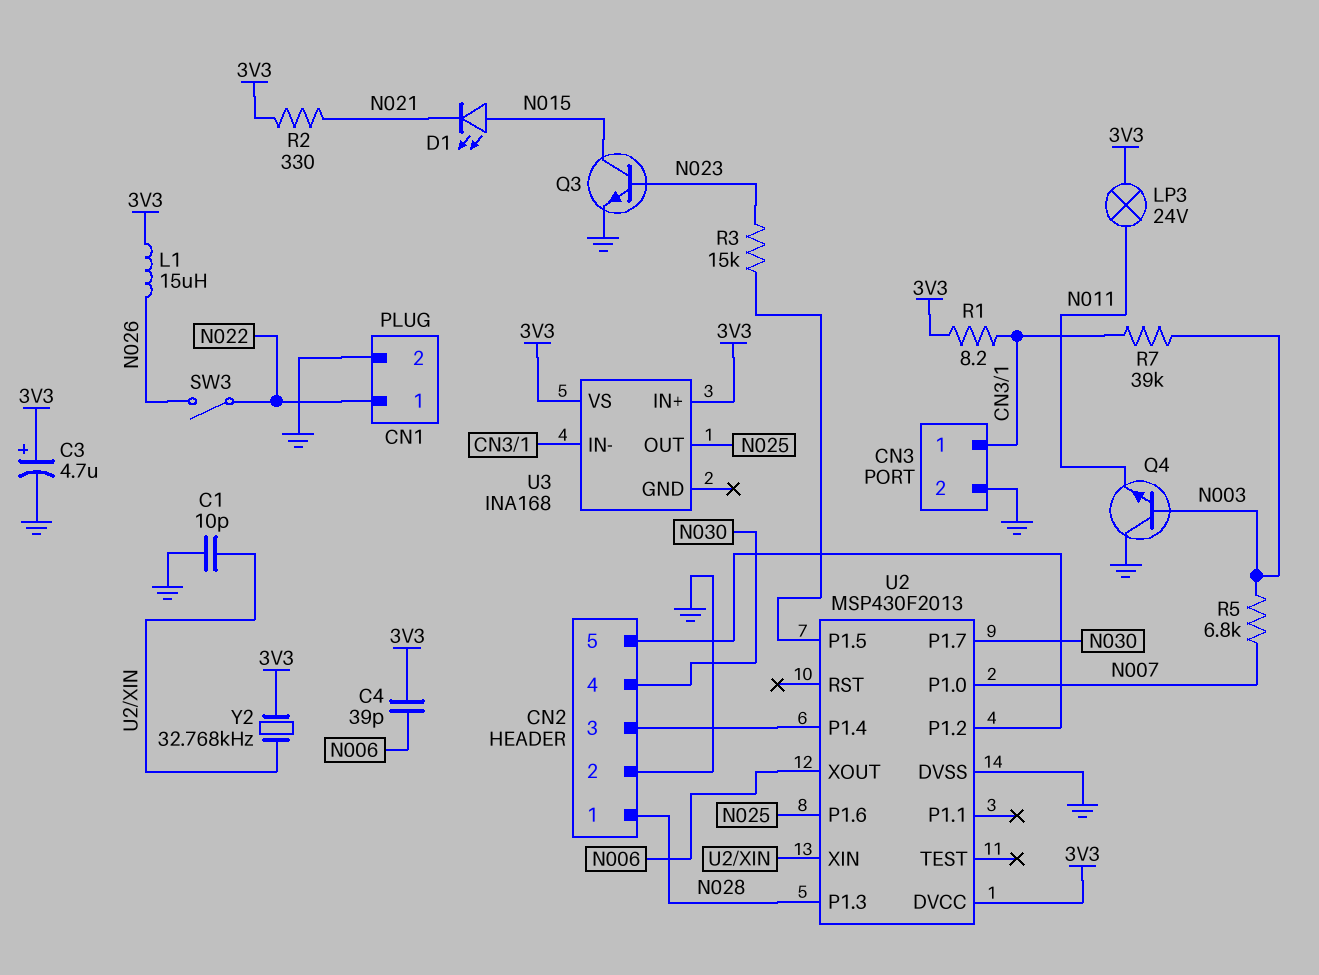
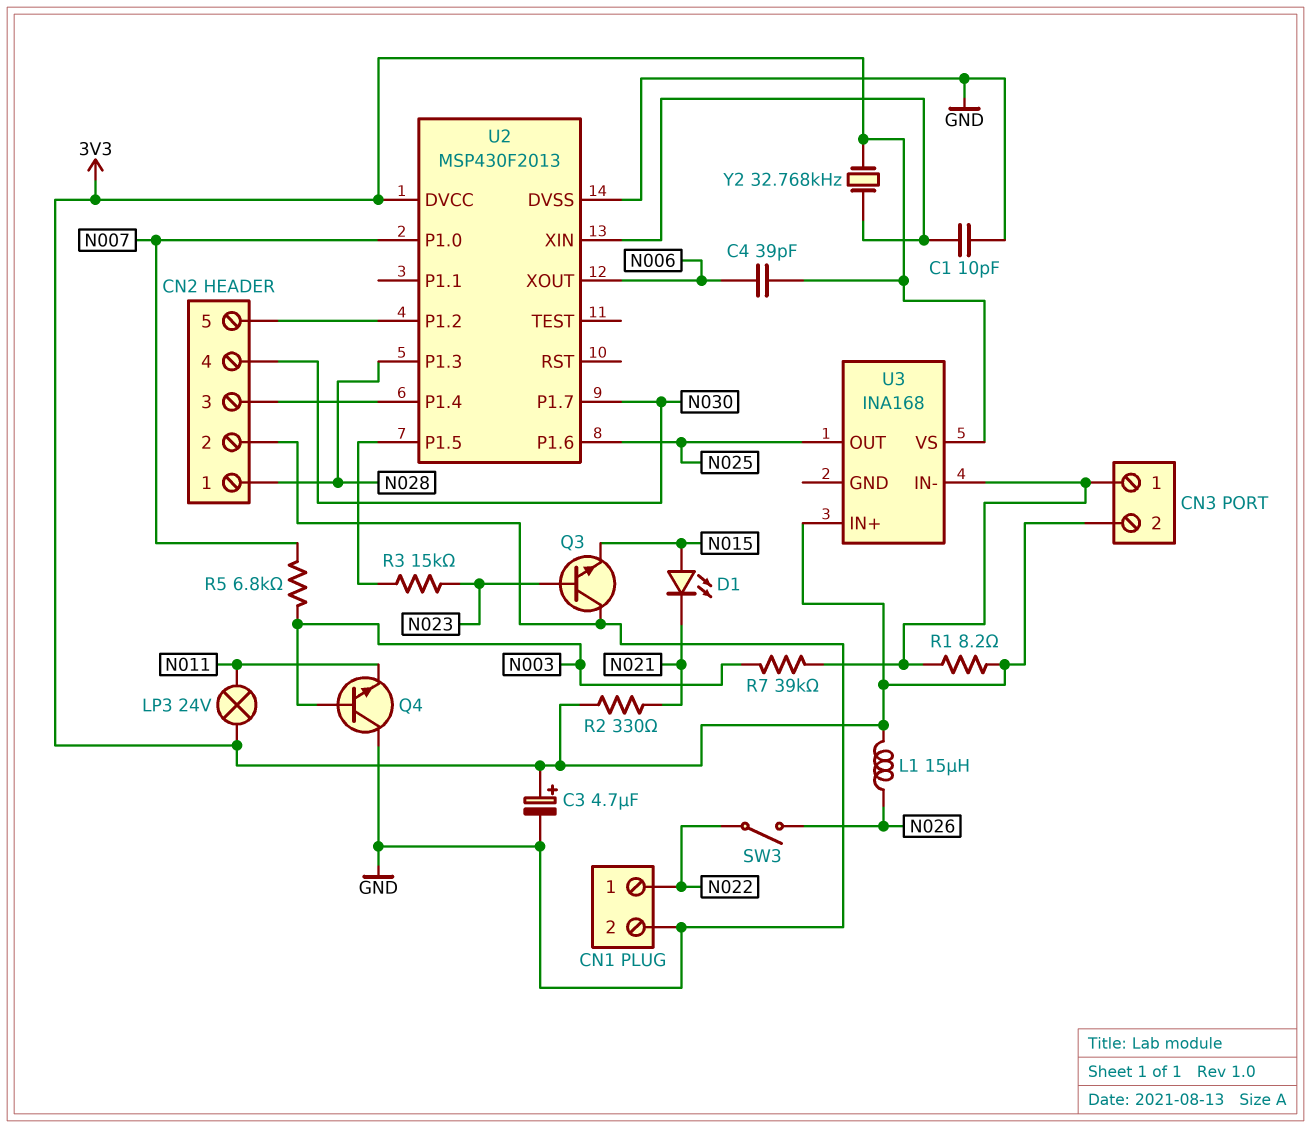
CN3 pin 2: GND -> 3V3
Q3: NPN (B N023, C N015, E GND) -> NPN (B N023, C GND, E N015)

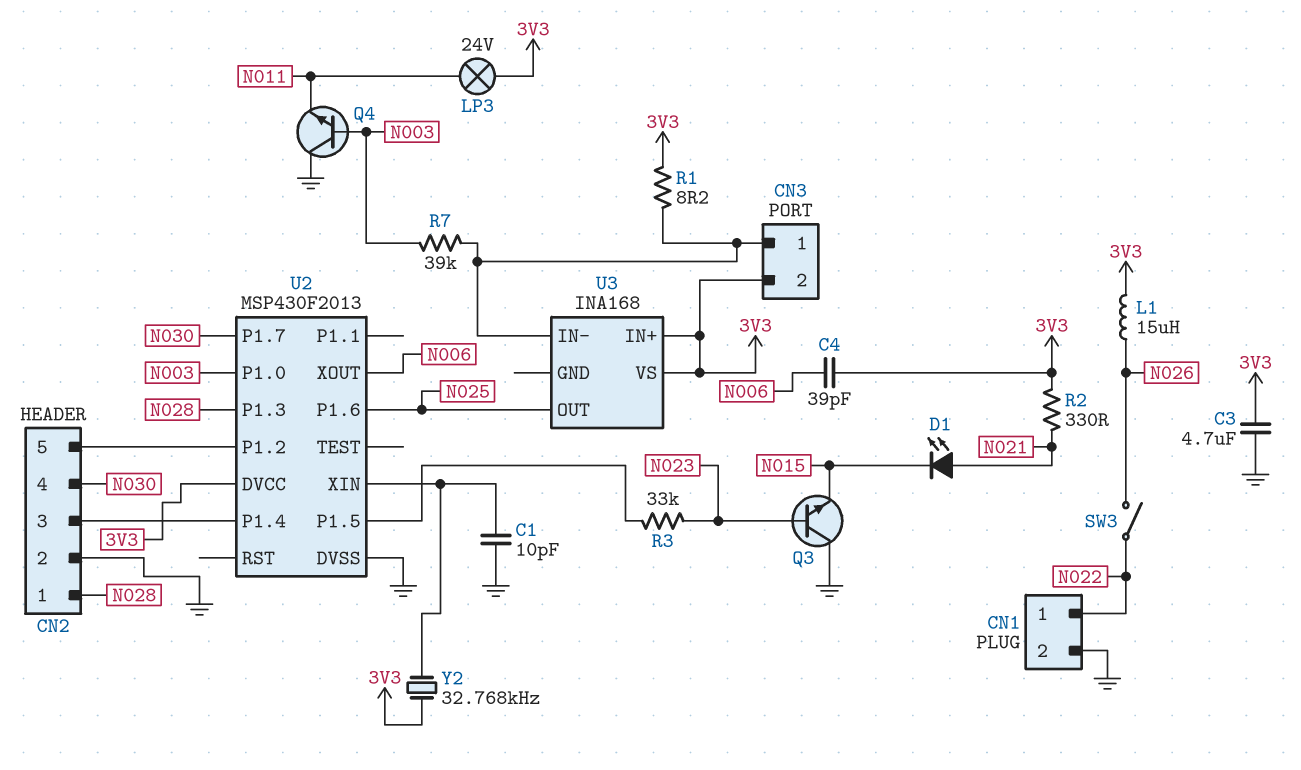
C3: 4.7uF (plus 3V3, minus GND) -> 4.7uF (3V3, GND)
D1: LED (A N015, K N021) -> LED (A N021, K N015)
R3: 15k (N023, U2/P1.5) -> 33k (N023, U2/P1.5)
R5: 6.8k (N003, N007) -> none
U2 pin P1.0: N007 -> N003

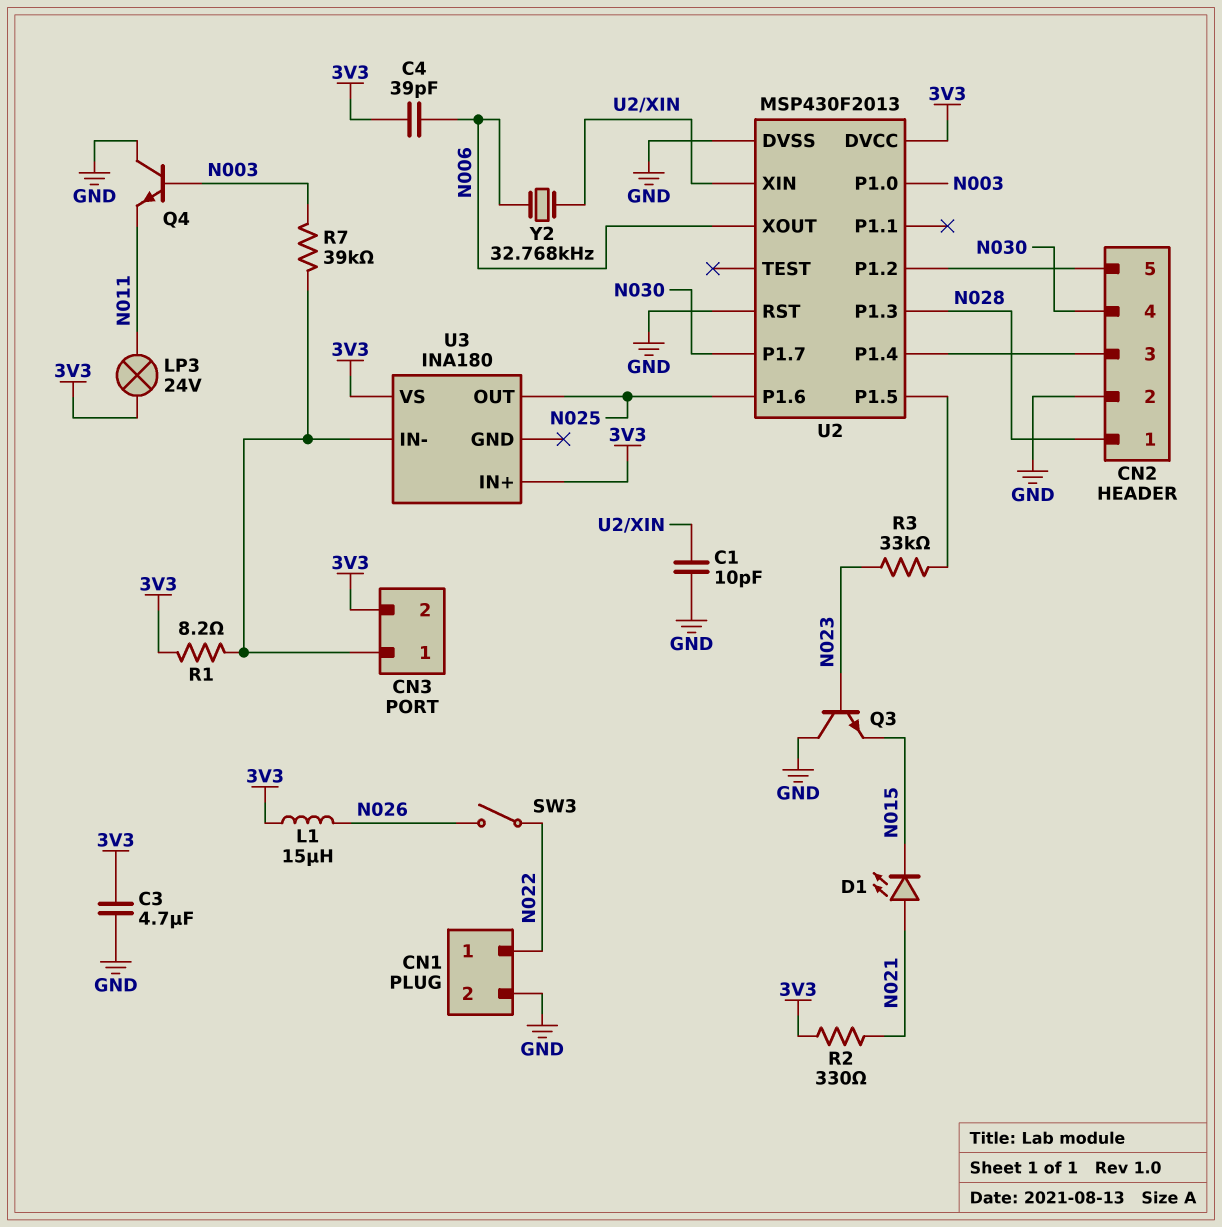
U2 pin RST: none -> GND
U3: INA168 -> INA180
Y2: 32.768kHz (3V3, U2/XIN) -> 32.768kHz (N006, U2/XIN)

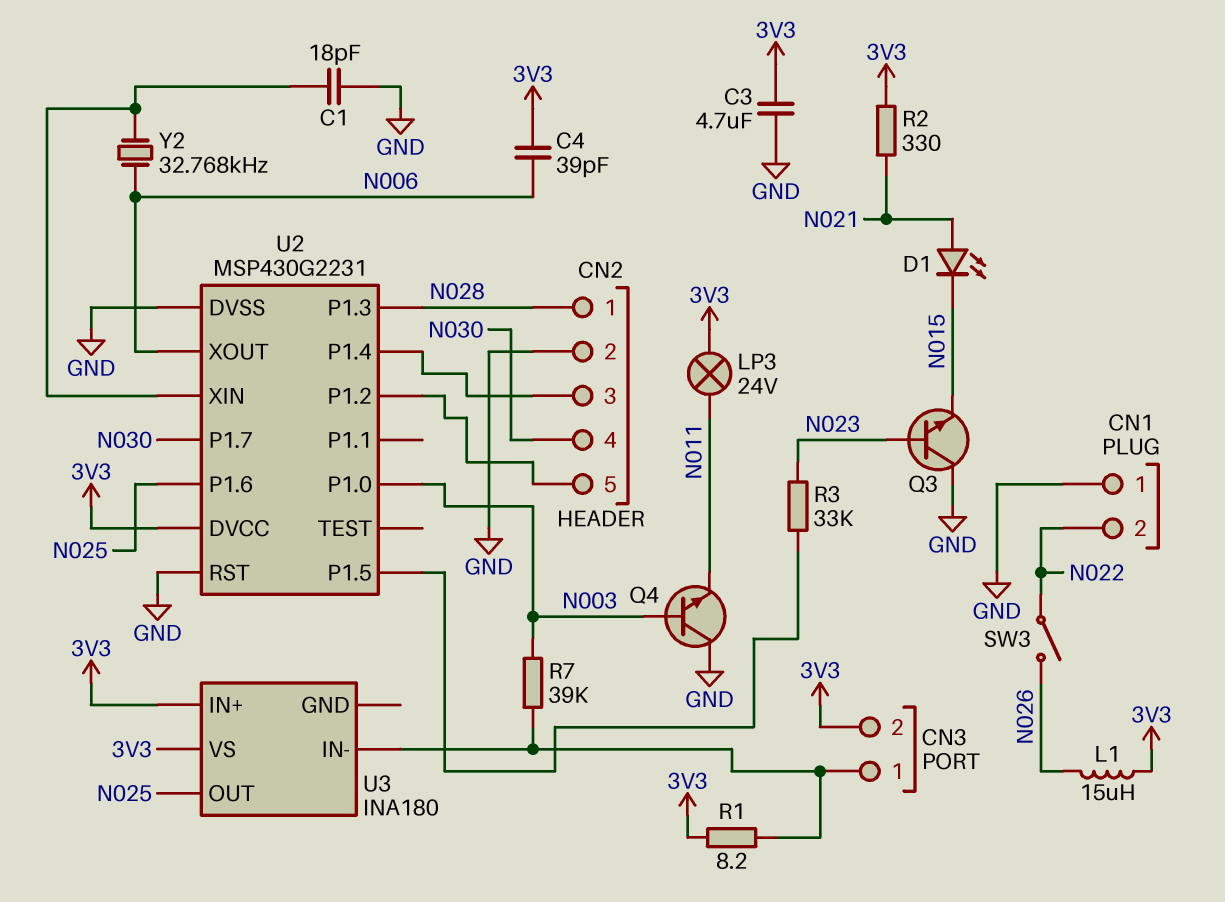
C1: 10pF (GND, U2/XIN) -> 18pF (GND, U2/XIN)
CN1 pin 1: N022 -> GND
CN1 pin 2: GND -> N022
U2: MSP430F2013 -> MSP430G2231

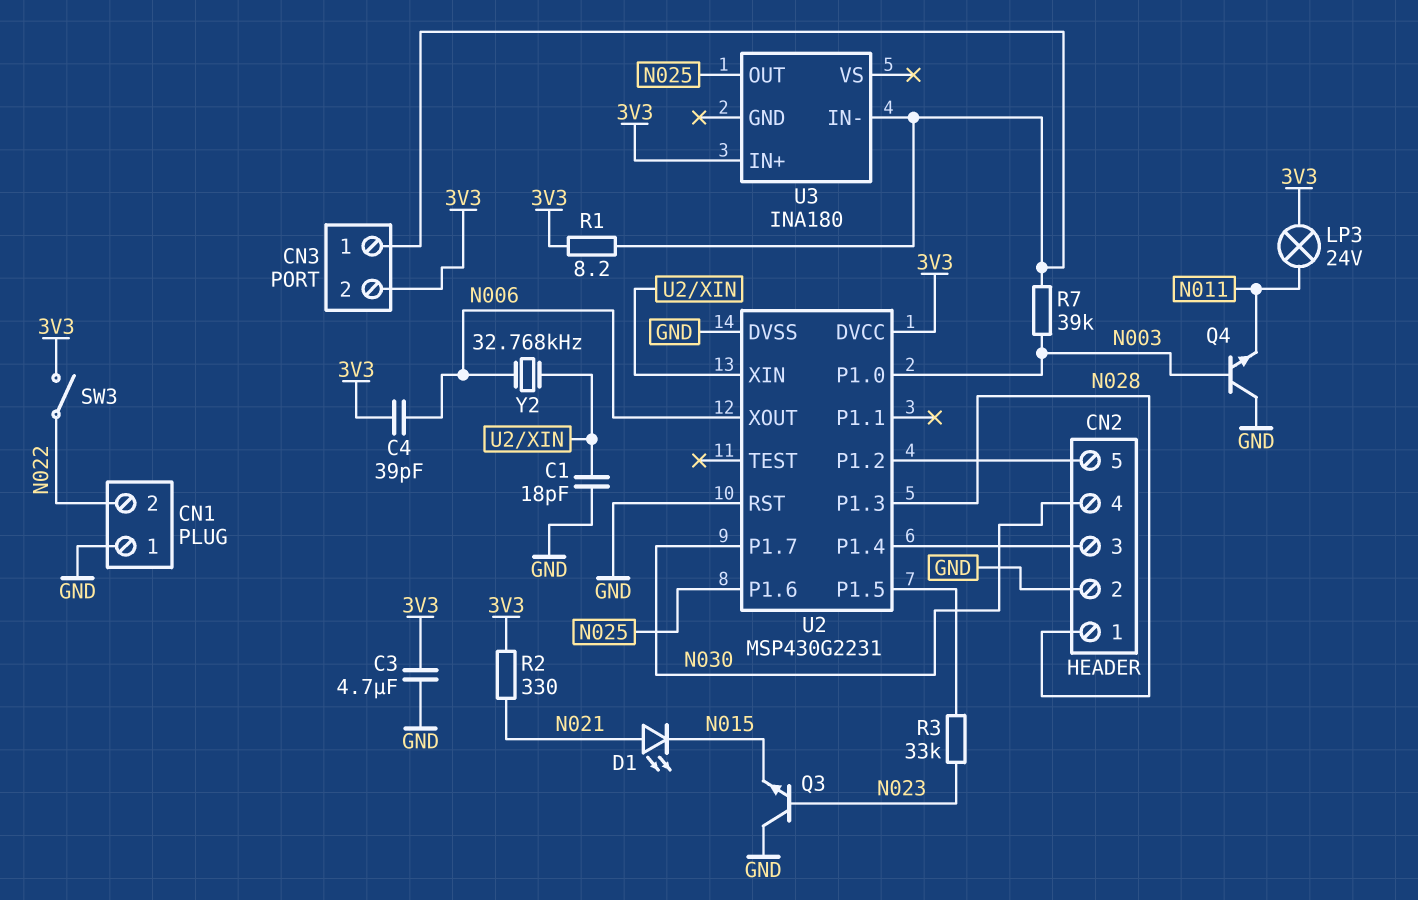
L1: 15uH (3V3, N026) -> none
SW3: switch (N022, N026) -> switch (3V3, N022)
U3 pin VS: 3V3 -> none

